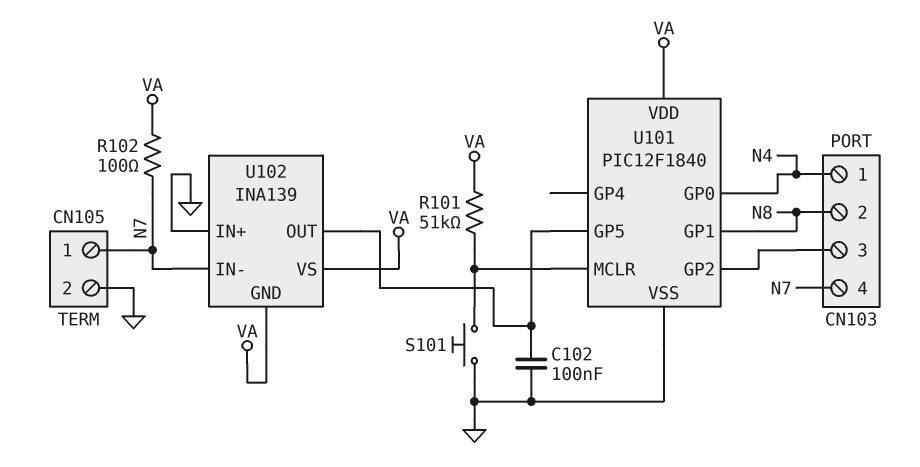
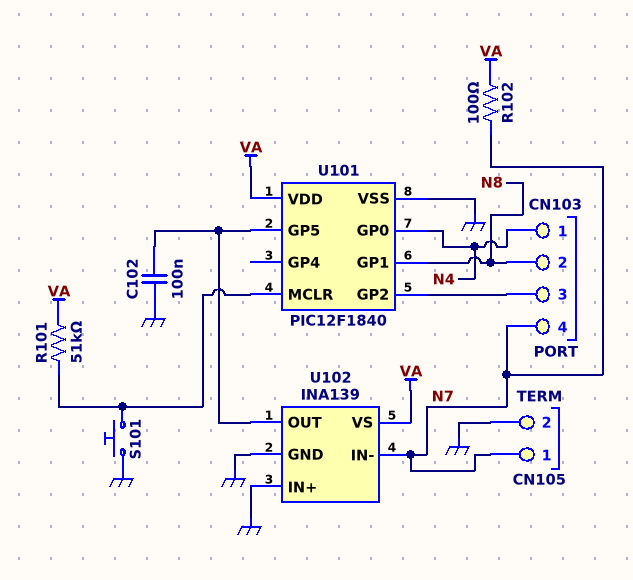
U102 pin GND: VA -> GND

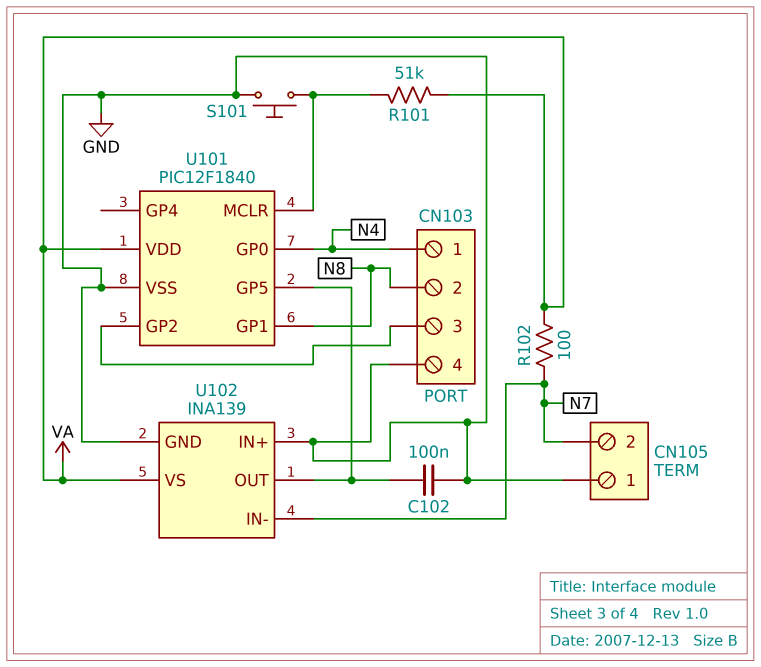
CN103 pin 4: N7 -> GND
CN105 pin 1: N7 -> GND
CN105 pin 2: GND -> N7

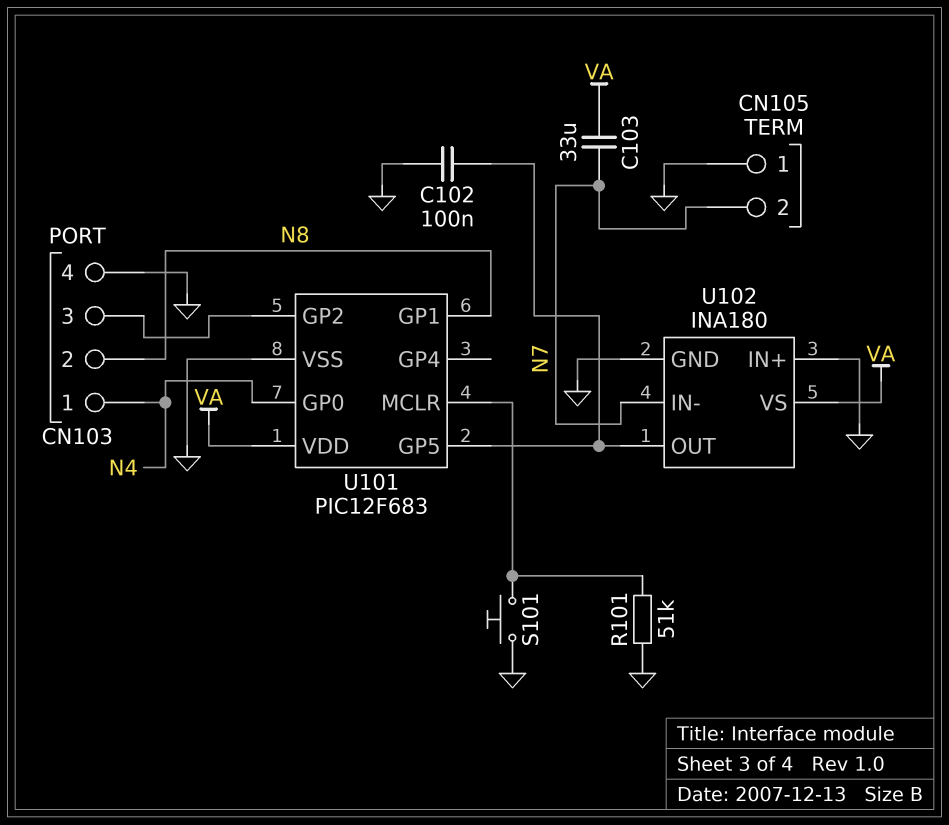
C103: none -> 33uF (N7, VA)
R101: 51k (U101/MCLR, VA) -> 51k (GND, U101/MCLR)
R102: 100 (N7, VA) -> none
U101: PIC12F1840 -> PIC12F683
U102: INA139 -> INA180

